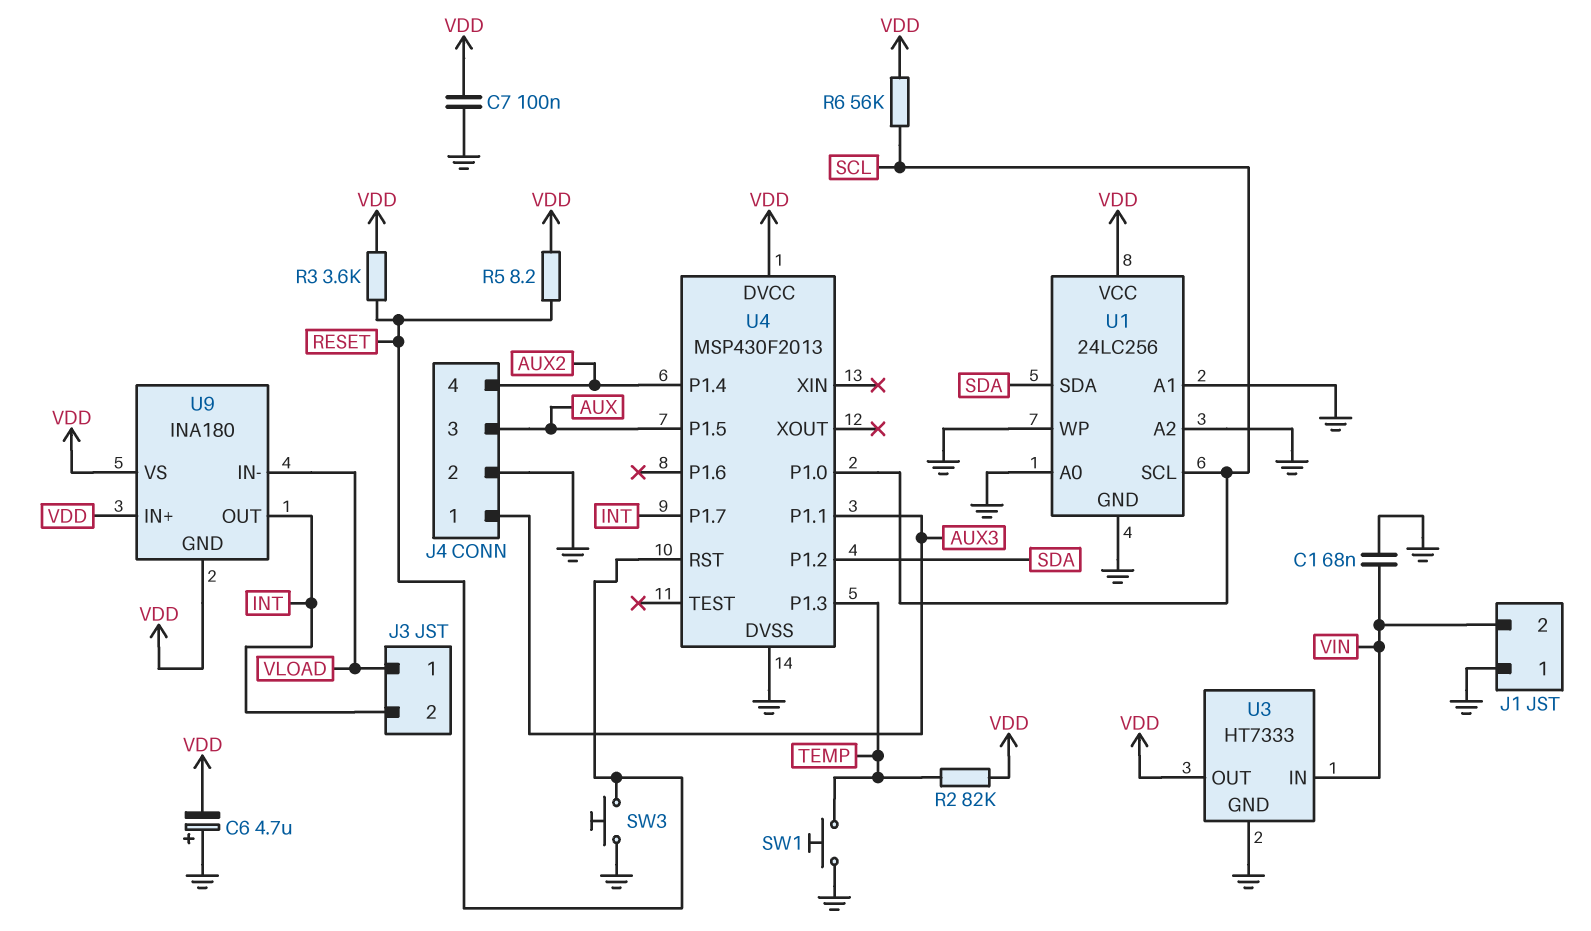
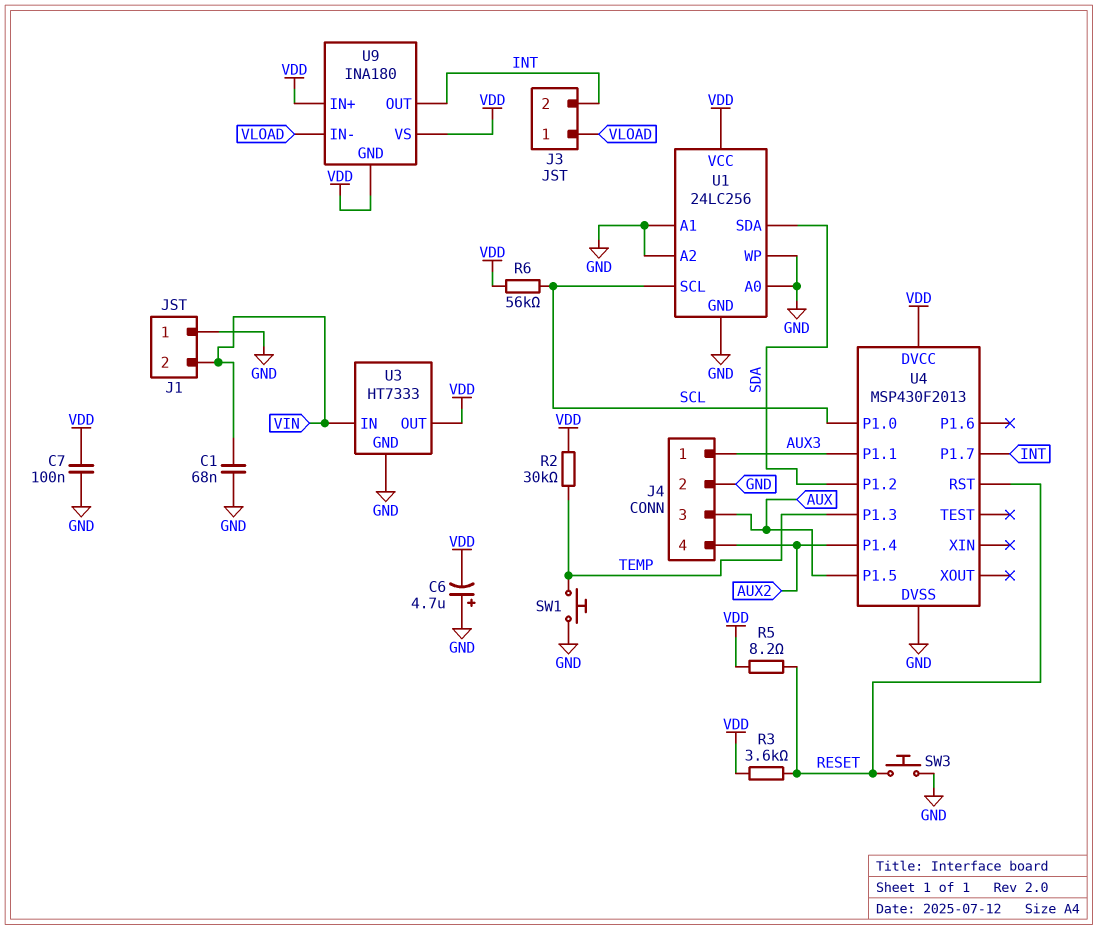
R2: 82k (TEMP, VDD) -> 30k (TEMP, VDD)

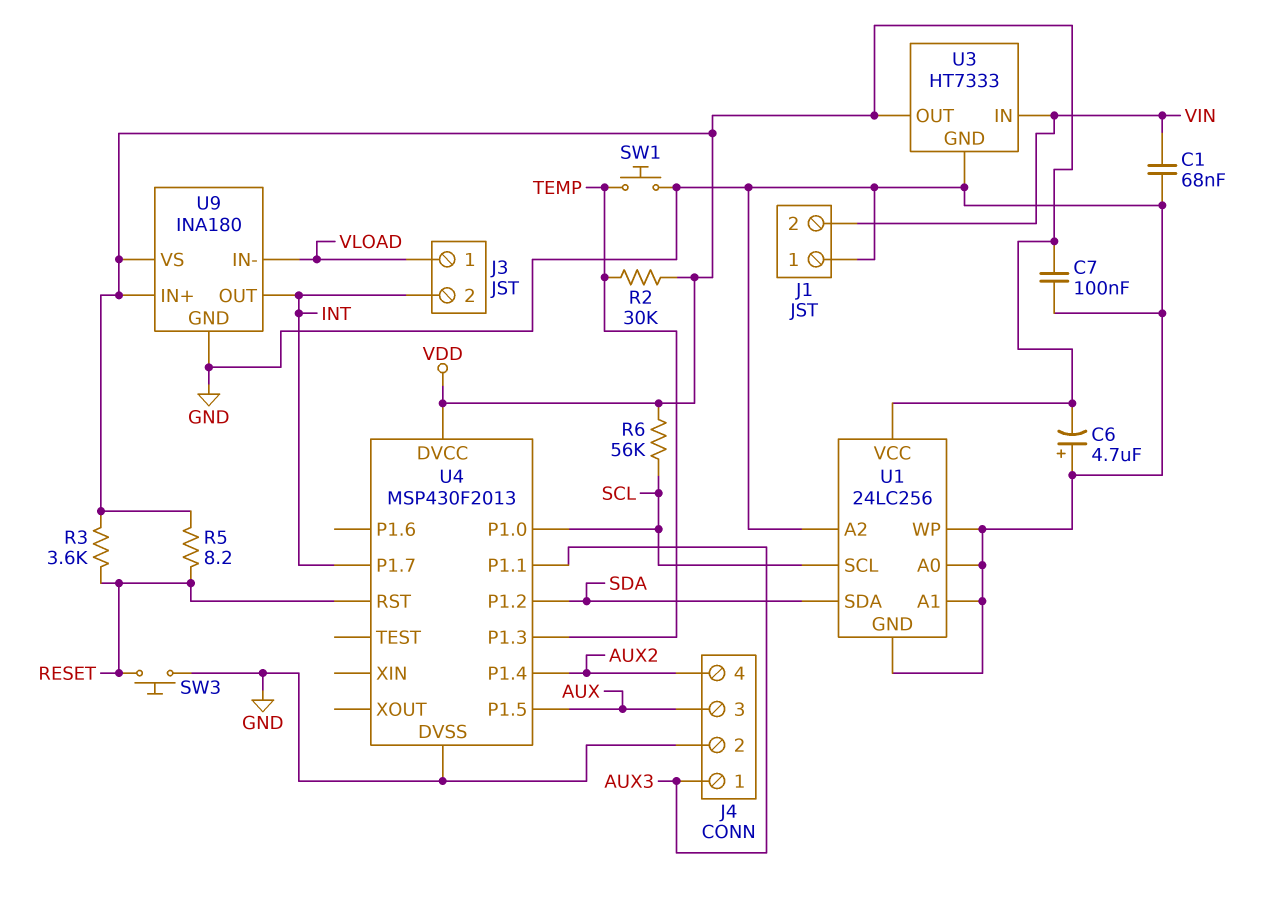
U9 pin GND: VDD -> GND

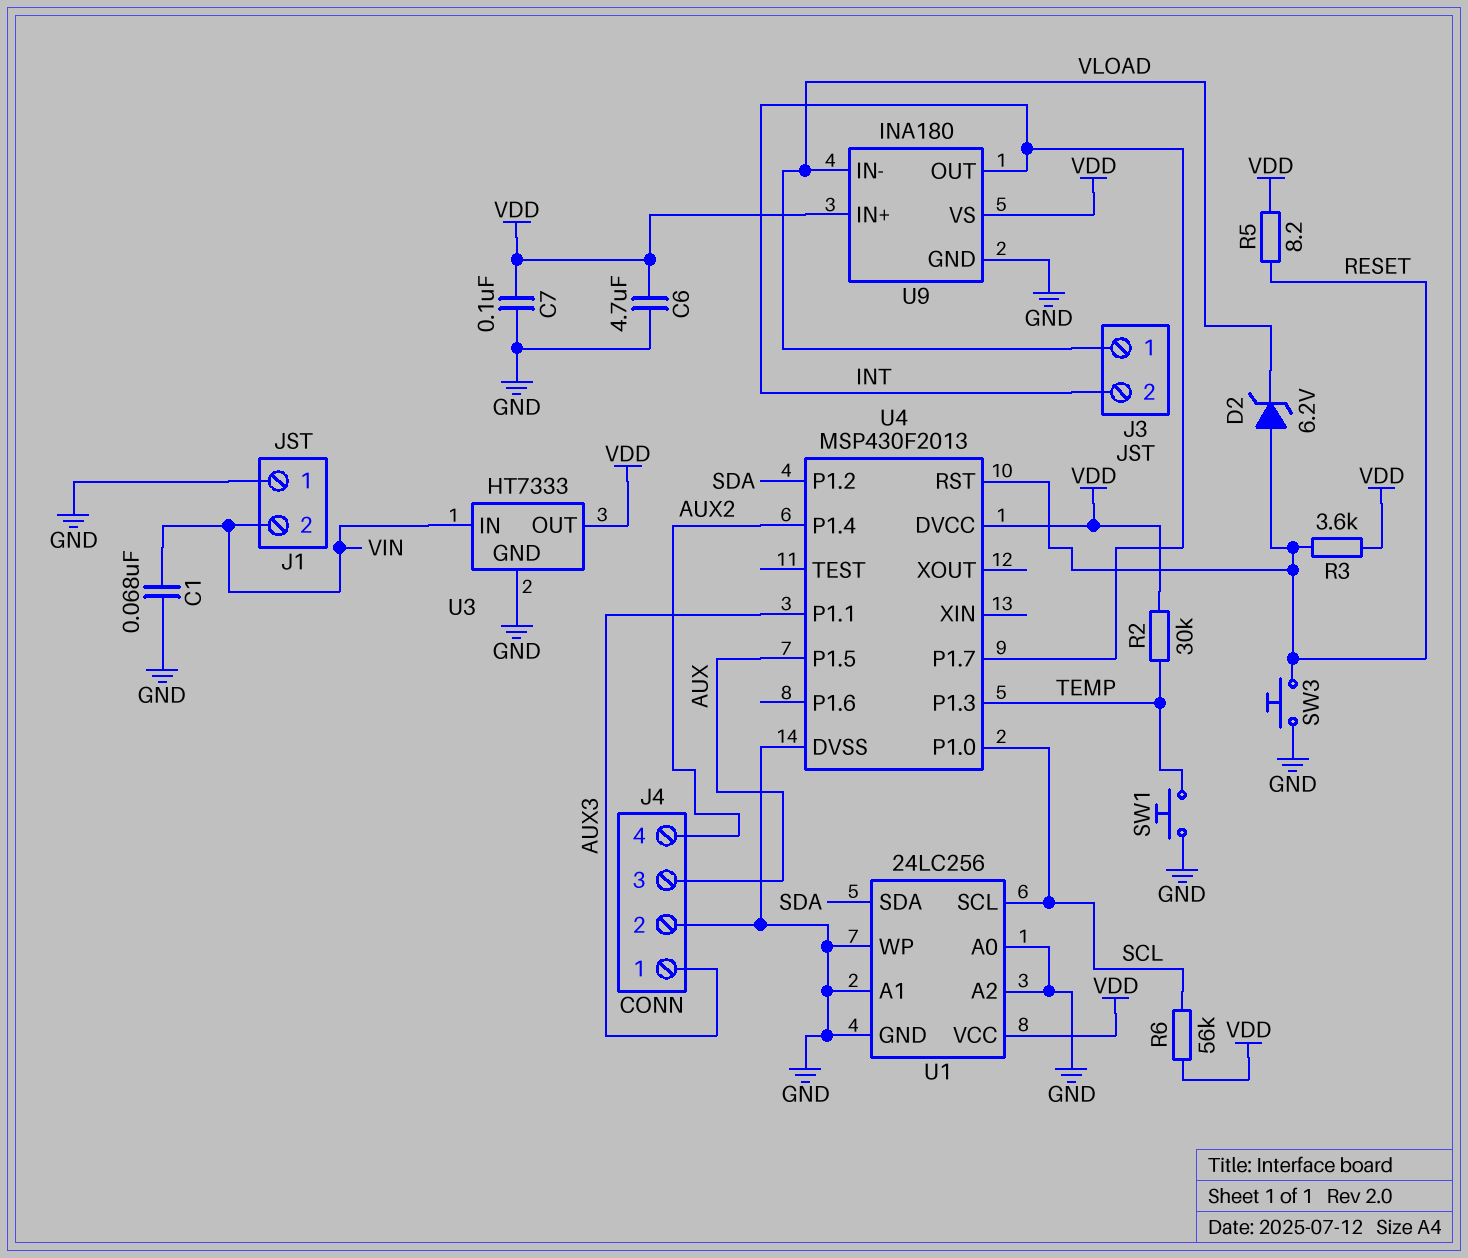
C6: 4.7uF (plus GND, minus VDD) -> 4.7uF (GND, VDD)
D2: none -> zener 6.2V (A RESET, K VLOAD)

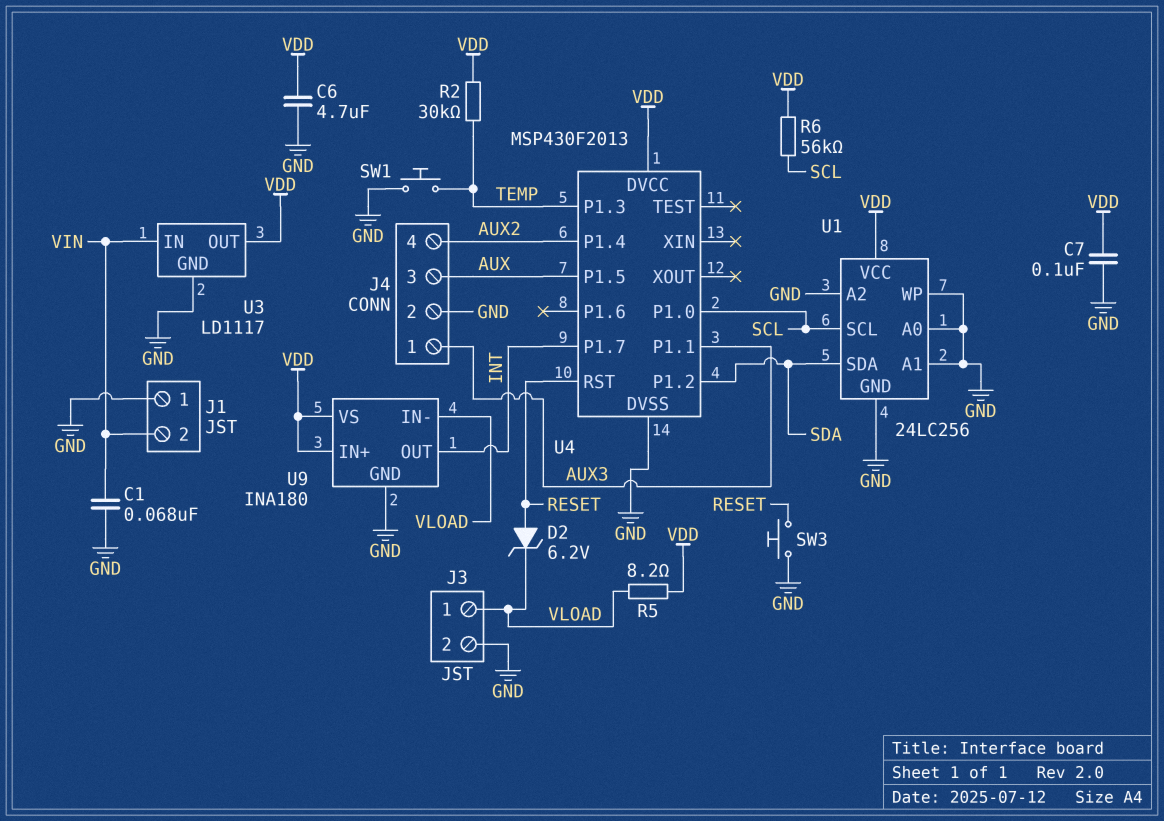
J3 pin 2: INT -> GND
R3: 3.6k (RESET, VDD) -> none
R5: 8.2 (RESET, VDD) -> 8.2 (VDD, VLOAD)
U3: HT7333 -> LD1117

